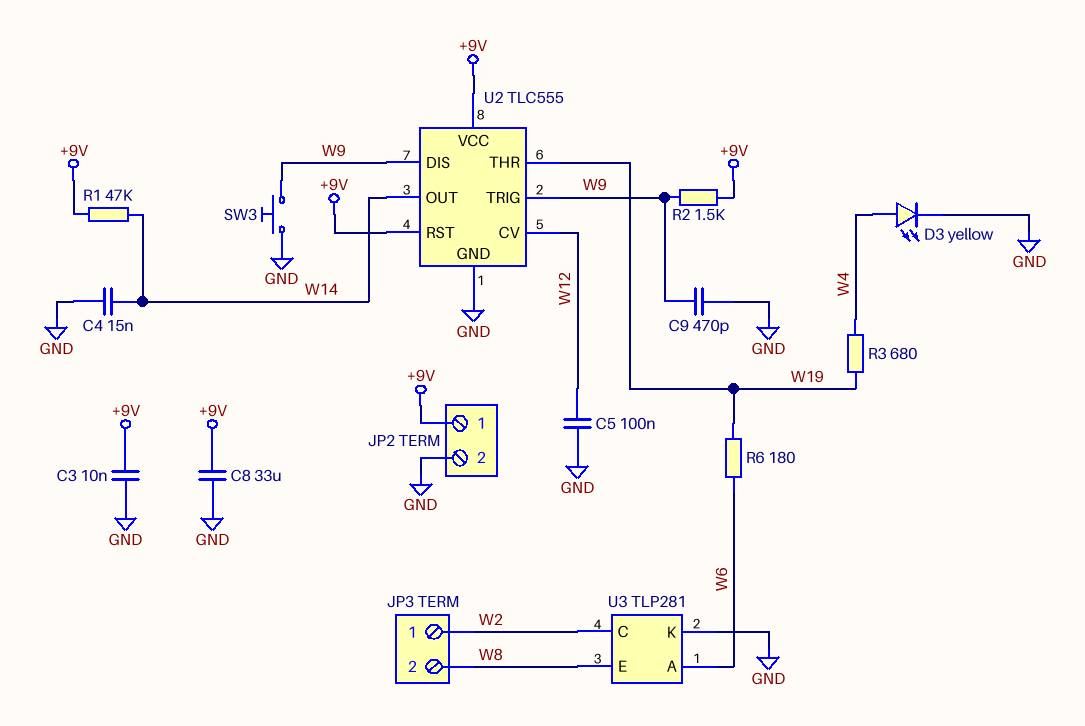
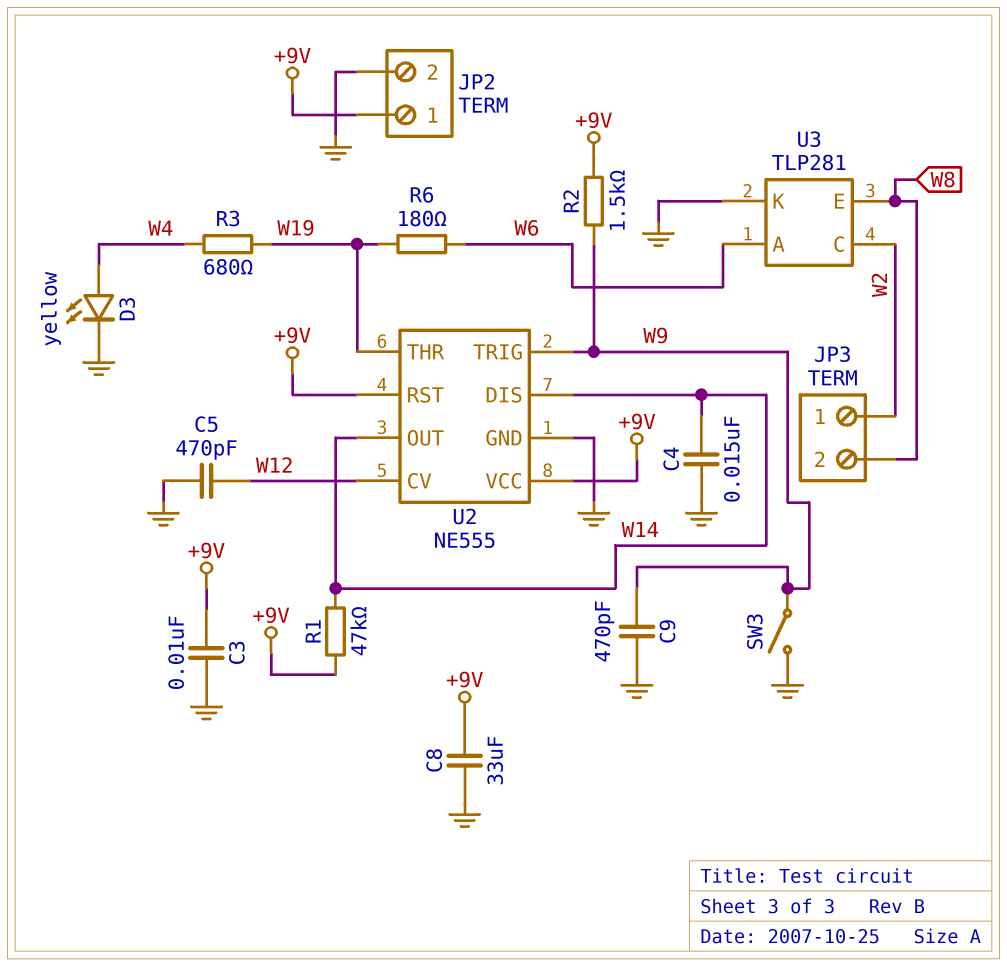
C5: 100nF (GND, W12) -> 470pF (GND, W12)
SW3: button (GND, W9) -> switch (GND, W9)
U2: TLC555 -> NE555
U2 pin DIS: W9 -> W14

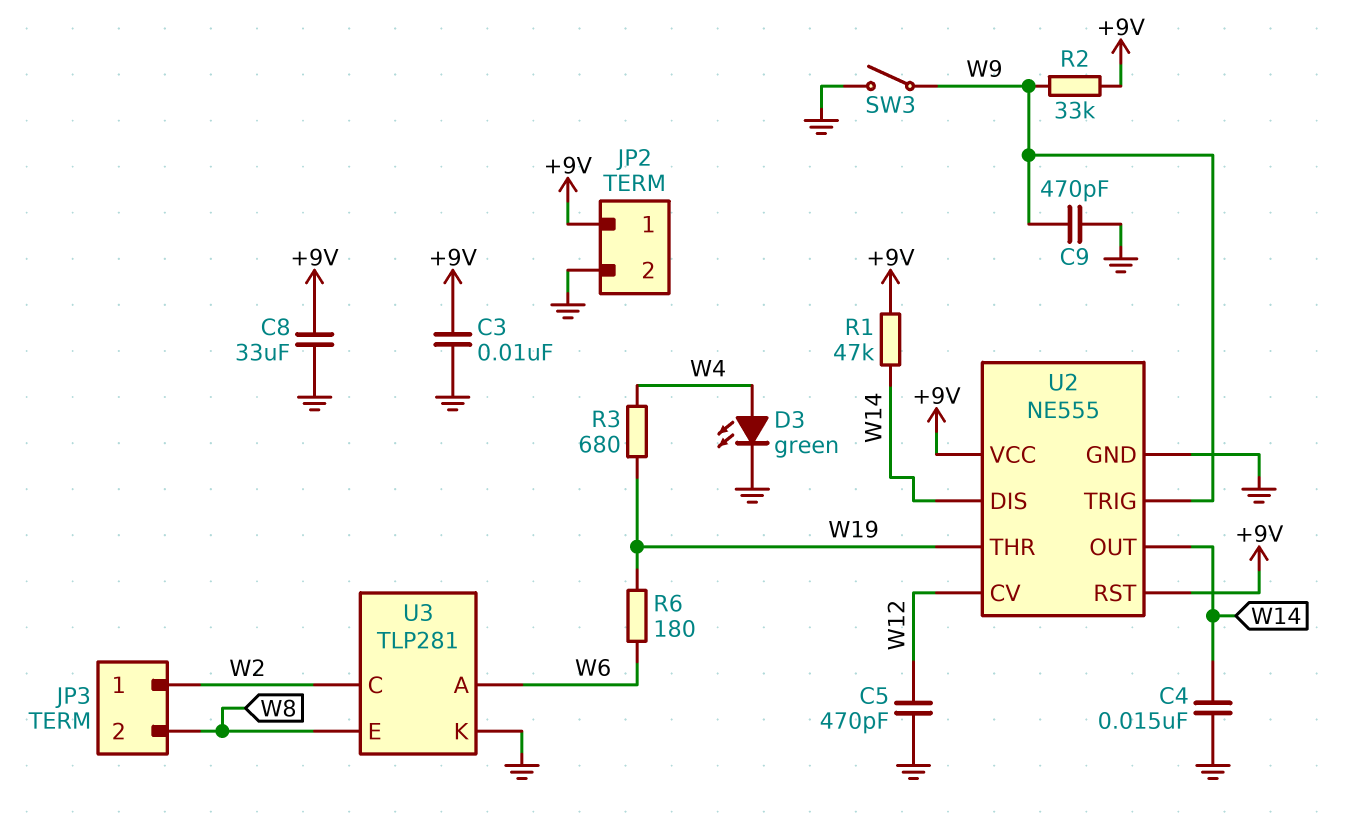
D3: LED yellow (A W4, K GND) -> LED green (A W4, K GND)
R2: 1.5k (+9V, W9) -> 33k (+9V, W9)

